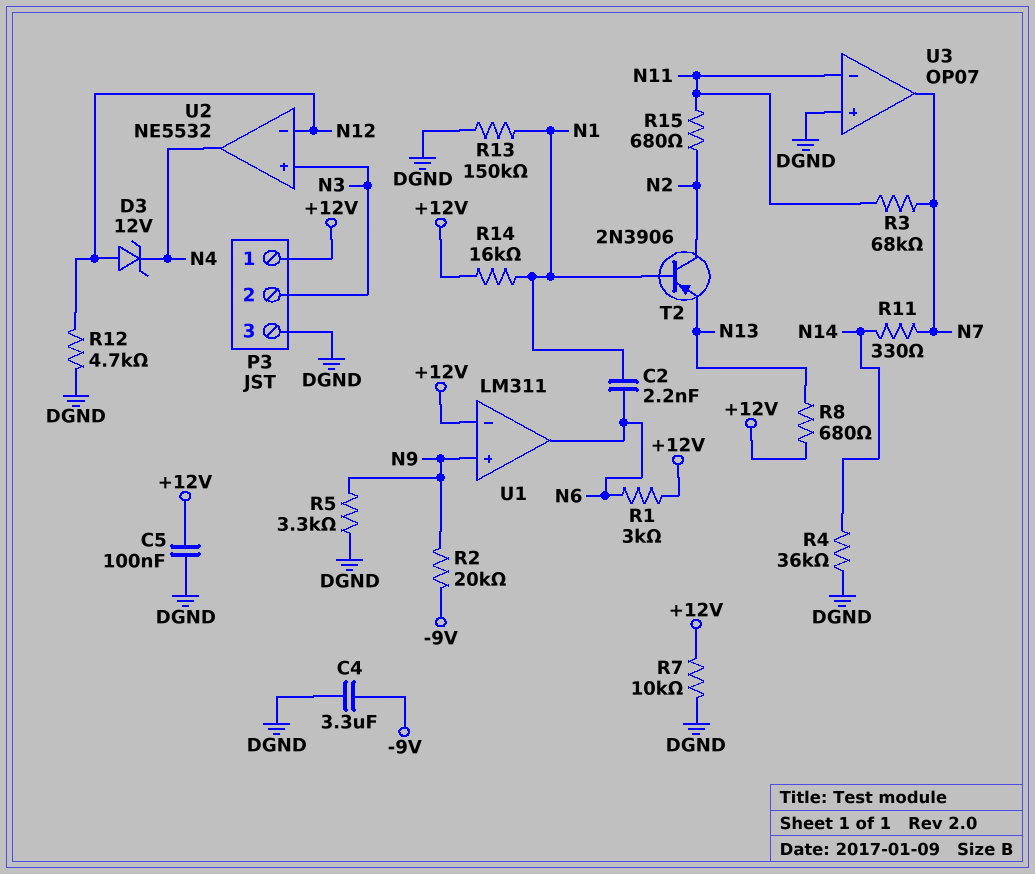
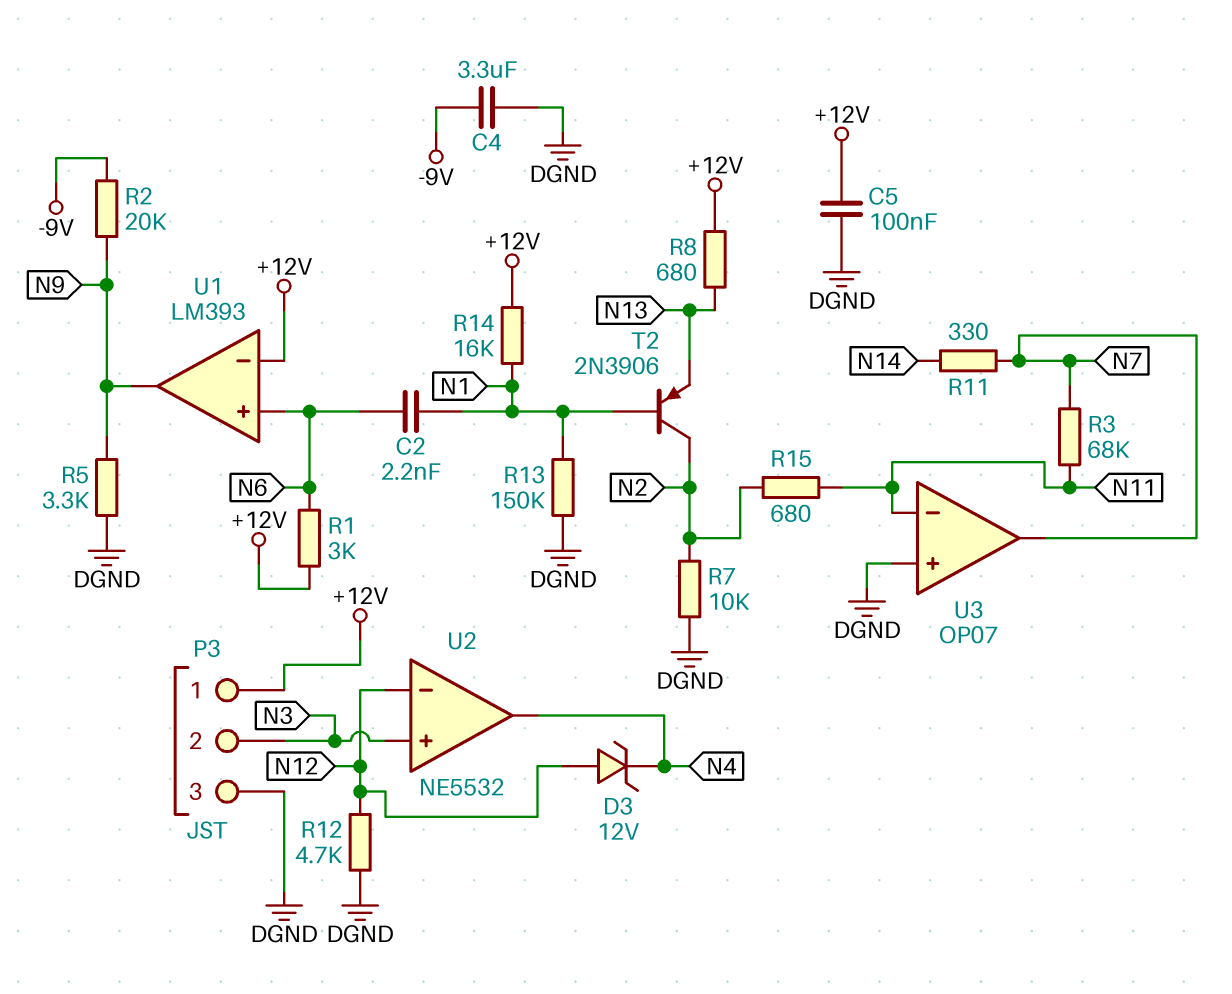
R4: 36k (DGND, N14) -> none
R7: 10k (+12V, DGND) -> 10k (DGND, N2)
U1: LM311 -> LM393
U1 pin in+: N9 -> N6
U1 pin out: N6 -> N9

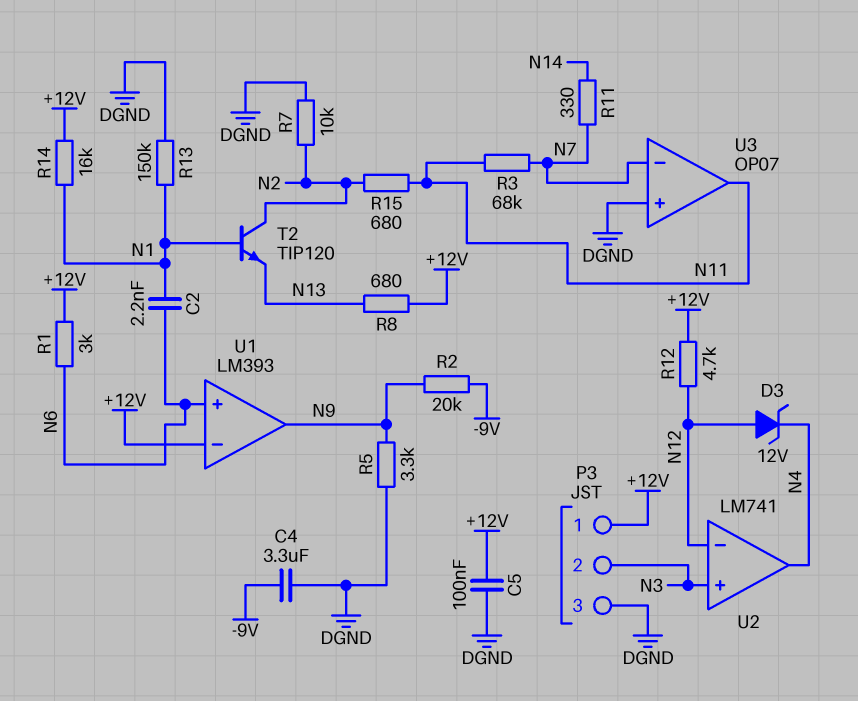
R12: 4.7k (DGND, N12) -> 4.7k (+12V, N12)
T2: PNP 2N3906 (B N1, C N2, E N13) -> NPN TIP120 (B N1, C N2, E N13)
U2: NE5532 -> LM741
U3 pin in-: N11 -> N7
U3 pin out: N7 -> N11

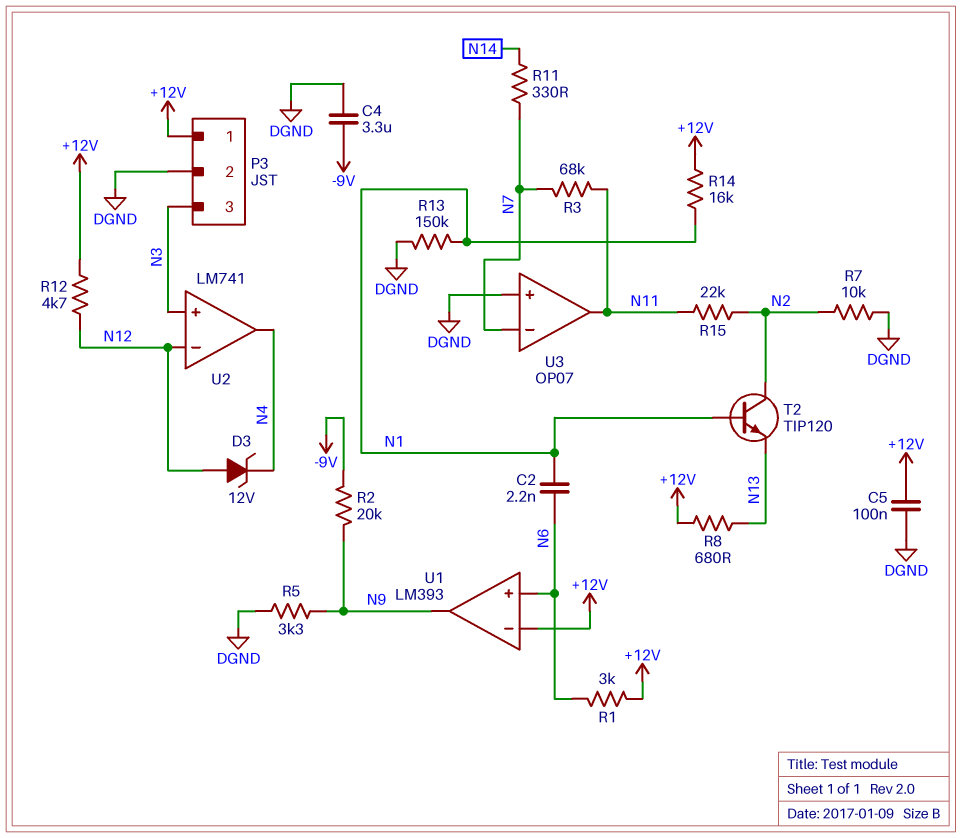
P3 pin 2: N3 -> DGND
P3 pin 3: DGND -> N3
R15: 680 (N2, N11) -> 22k (N2, N11)

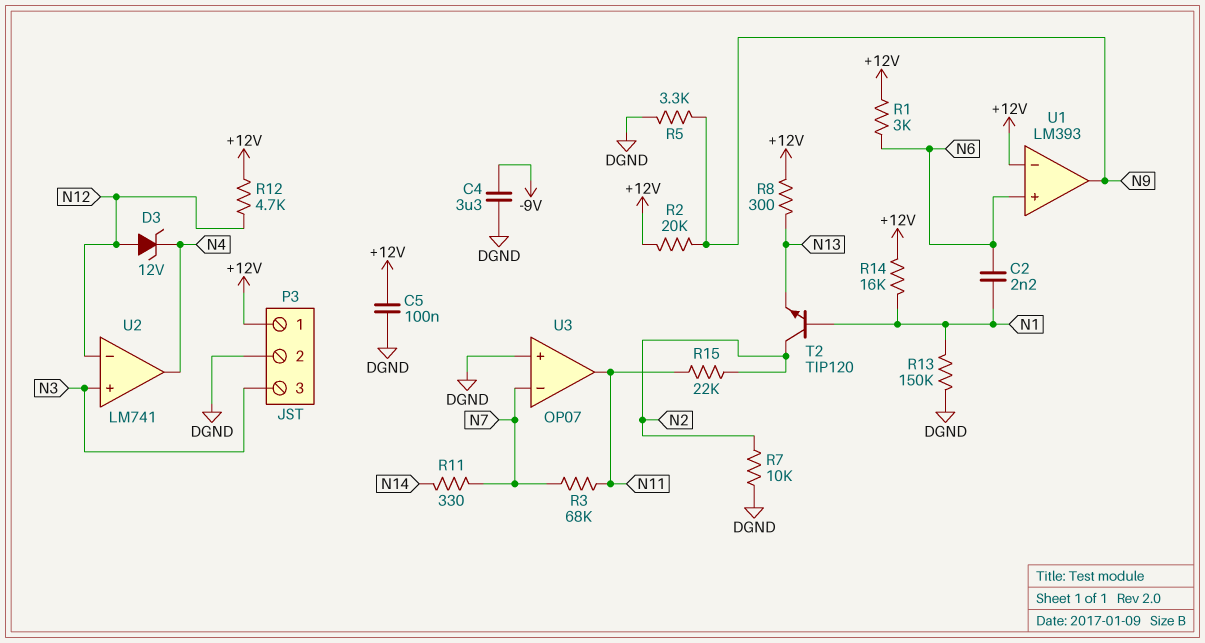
R2: 20k (-9V, N9) -> 20k (+12V, N9)
R8: 680 (+12V, N13) -> 300 (+12V, N13)

